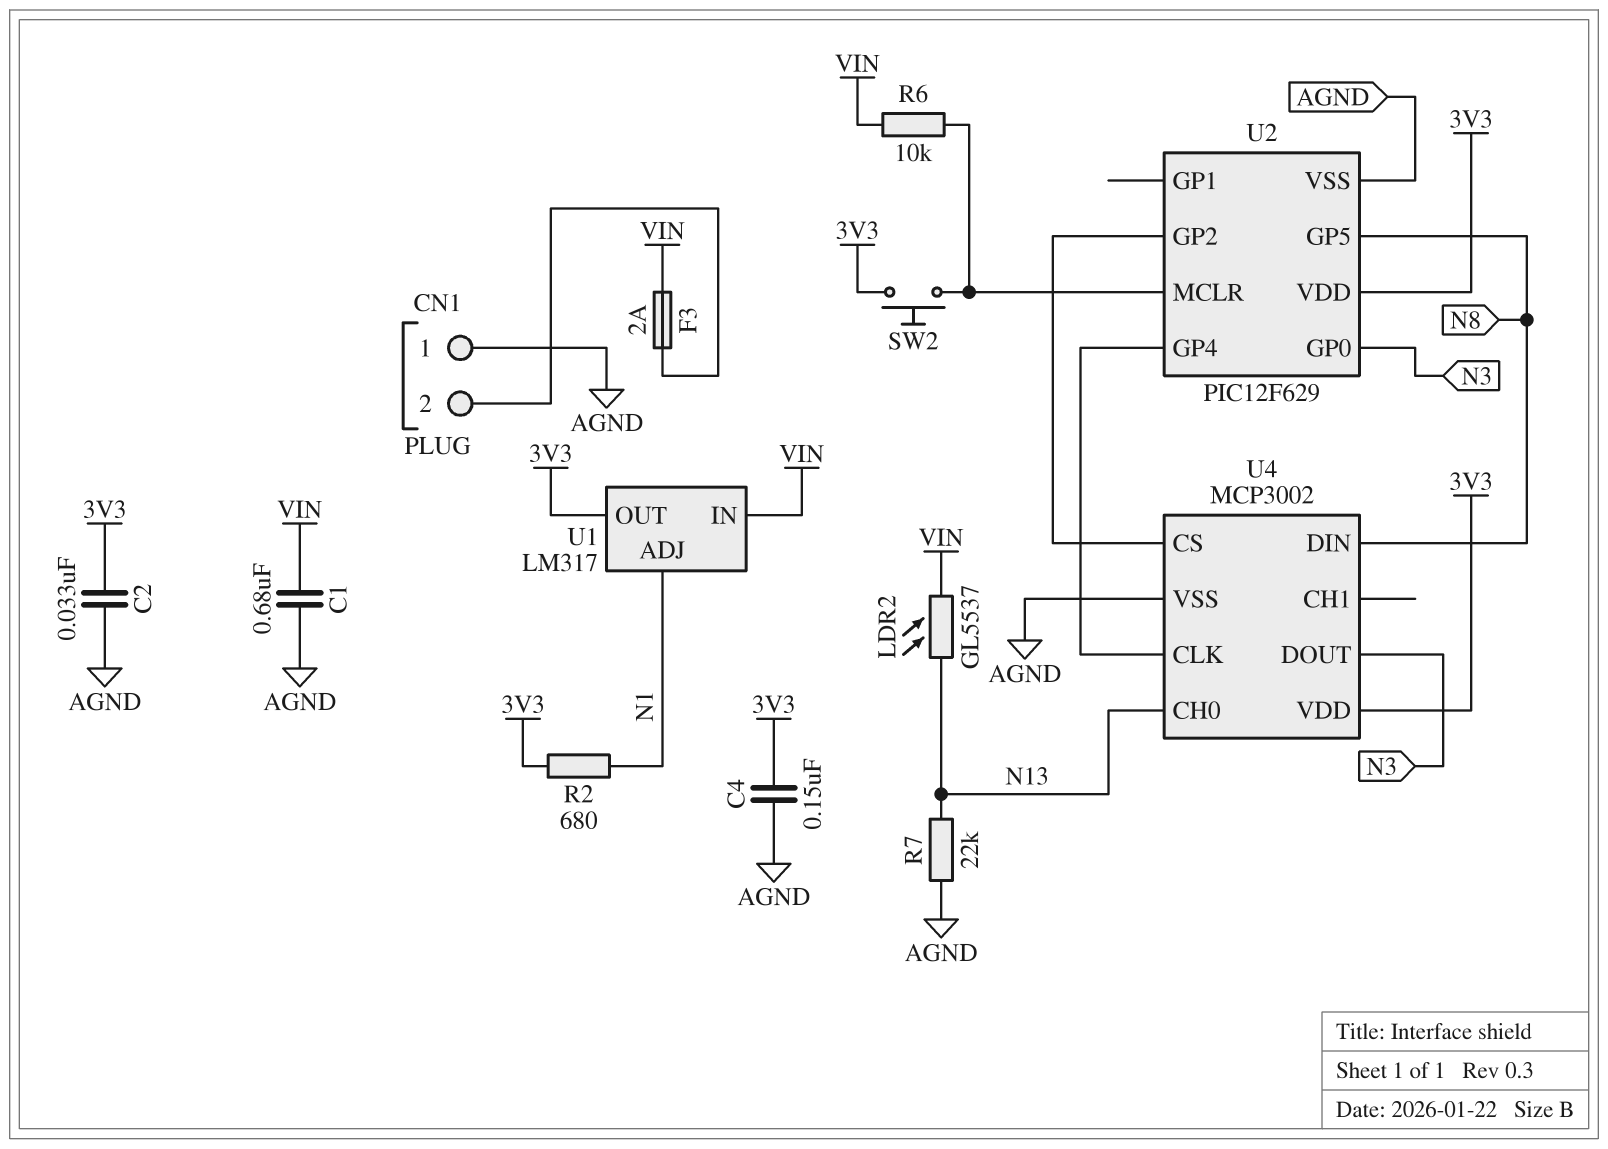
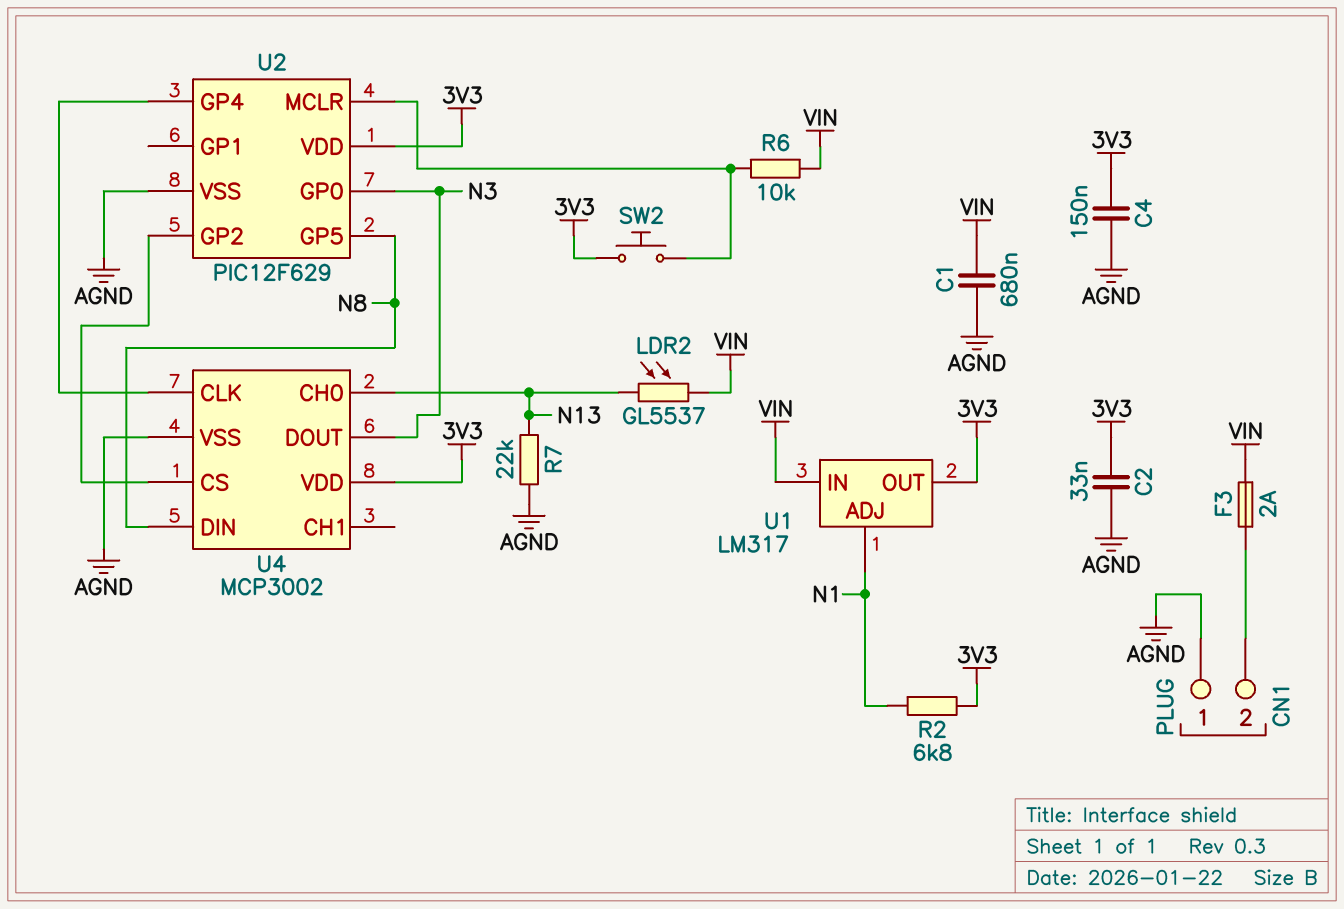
R2: 680 (3V3, N1) -> 6.8k (3V3, N1)

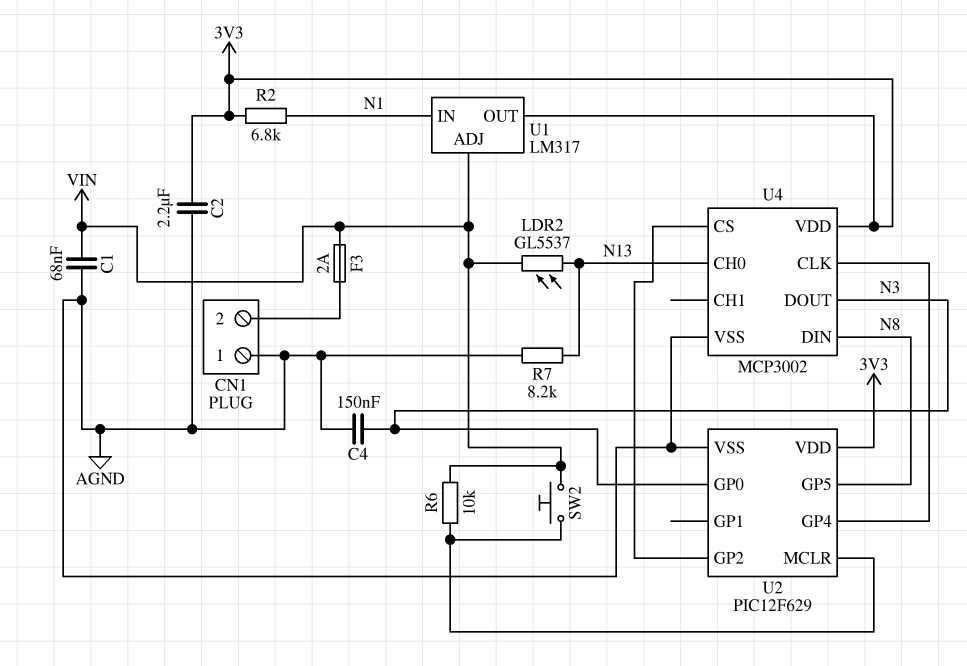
C1: 680nF (AGND, VIN) -> 68nF (AGND, VIN)
C2: 33nF (3V3, AGND) -> 2.2uF (3V3, AGND)
C4: 150nF (3V3, AGND) -> 150nF (AGND, N3)
R7: 22k (AGND, N13) -> 8.2k (AGND, N13)
SW2: button (3V3, U2/MCLR) -> button (U2/MCLR, VIN)
U1 pin ADJ: N1 -> VIN
U1 pin IN: VIN -> N1

